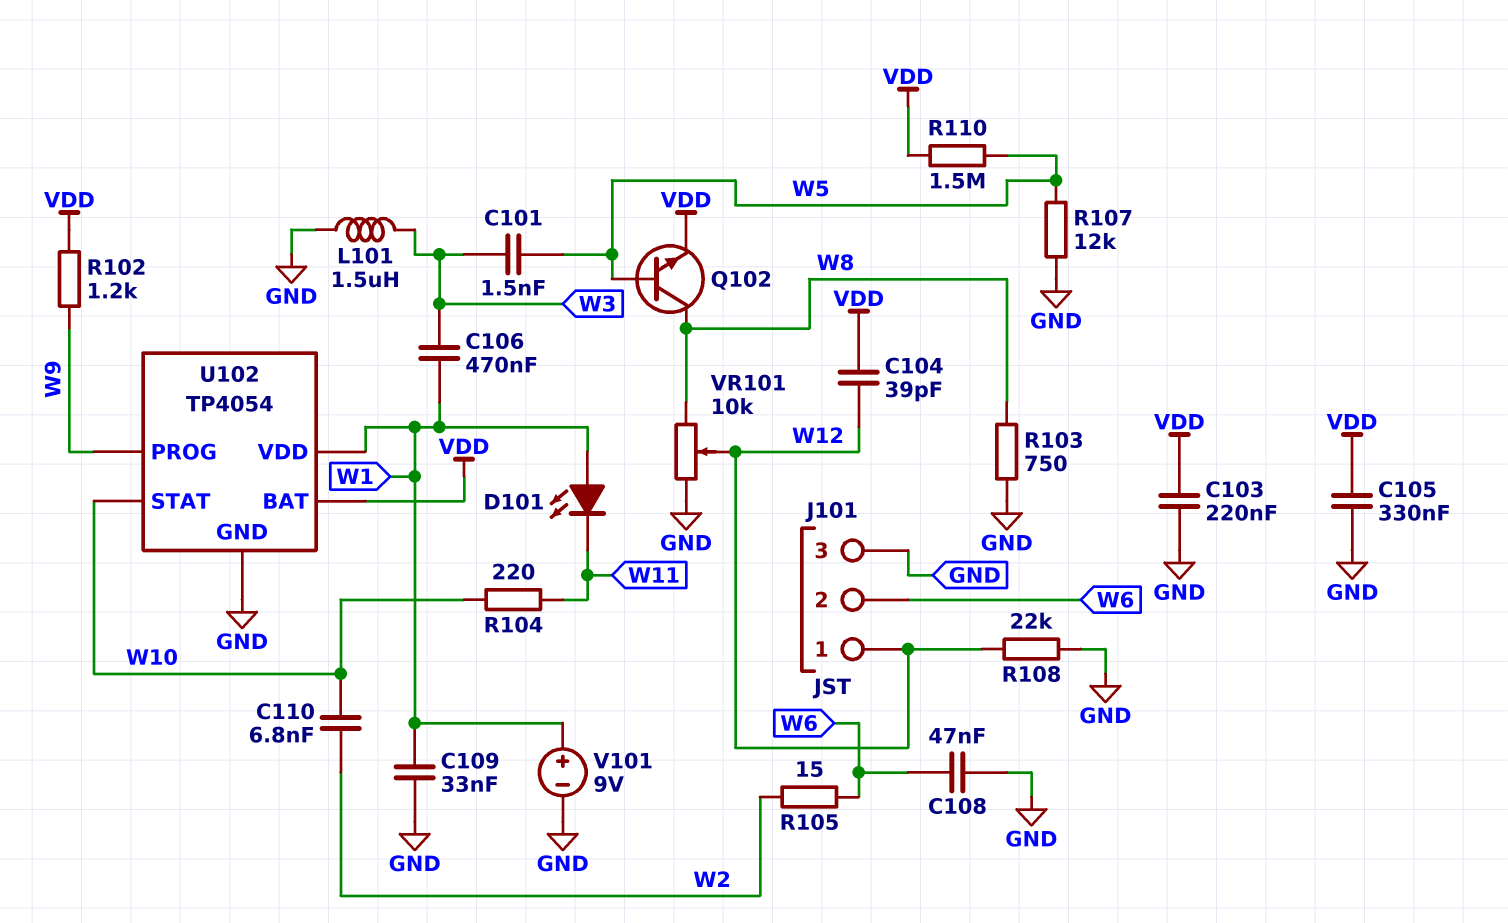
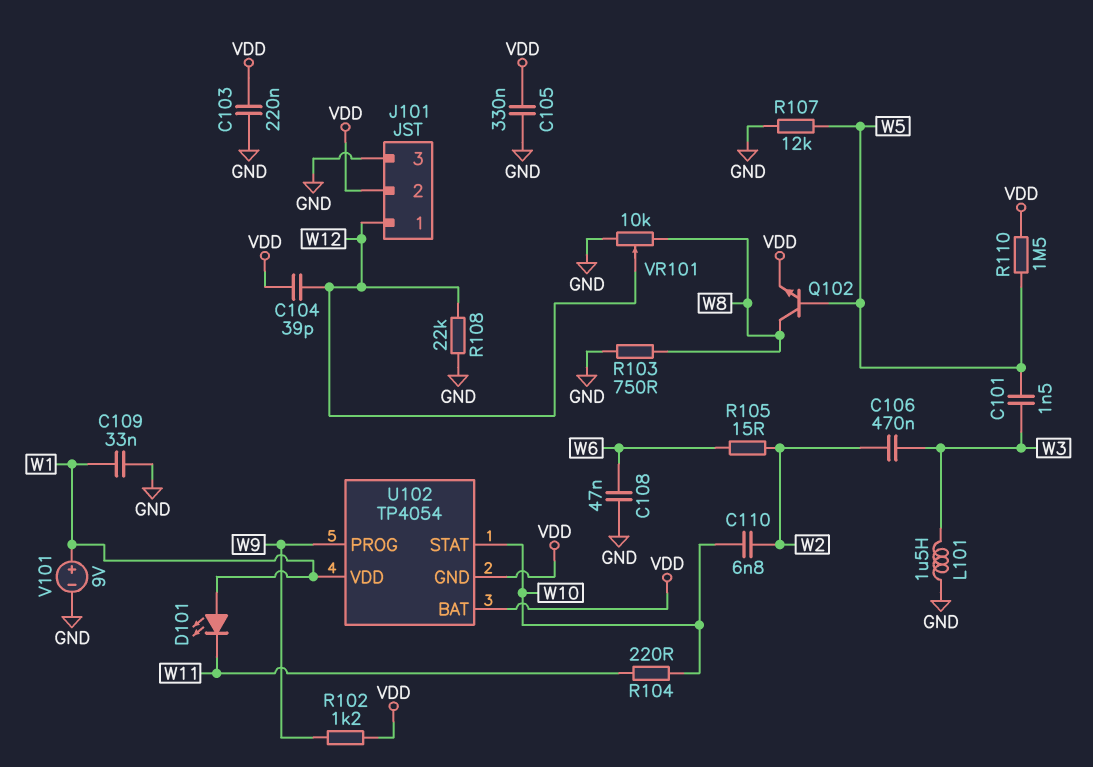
C106: 470nF (W1, W3) -> 470nF (W2, W3)
J101 pin 2: W6 -> VDD
U102 pin GND: GND -> VDD

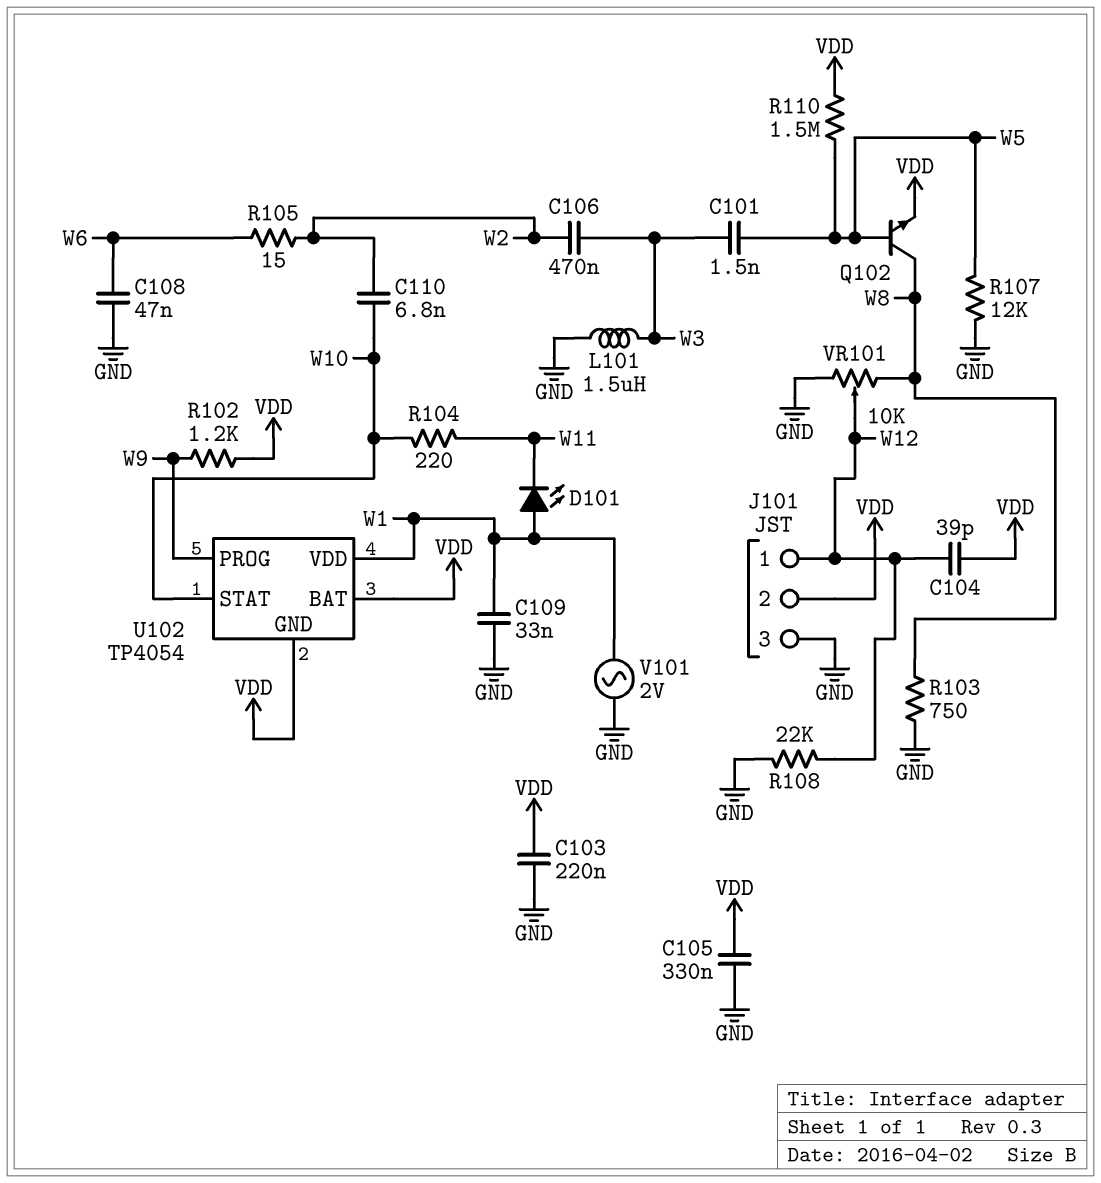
V101: 9V (plus W1, minus GND) -> AC 2V (GND, W1)

